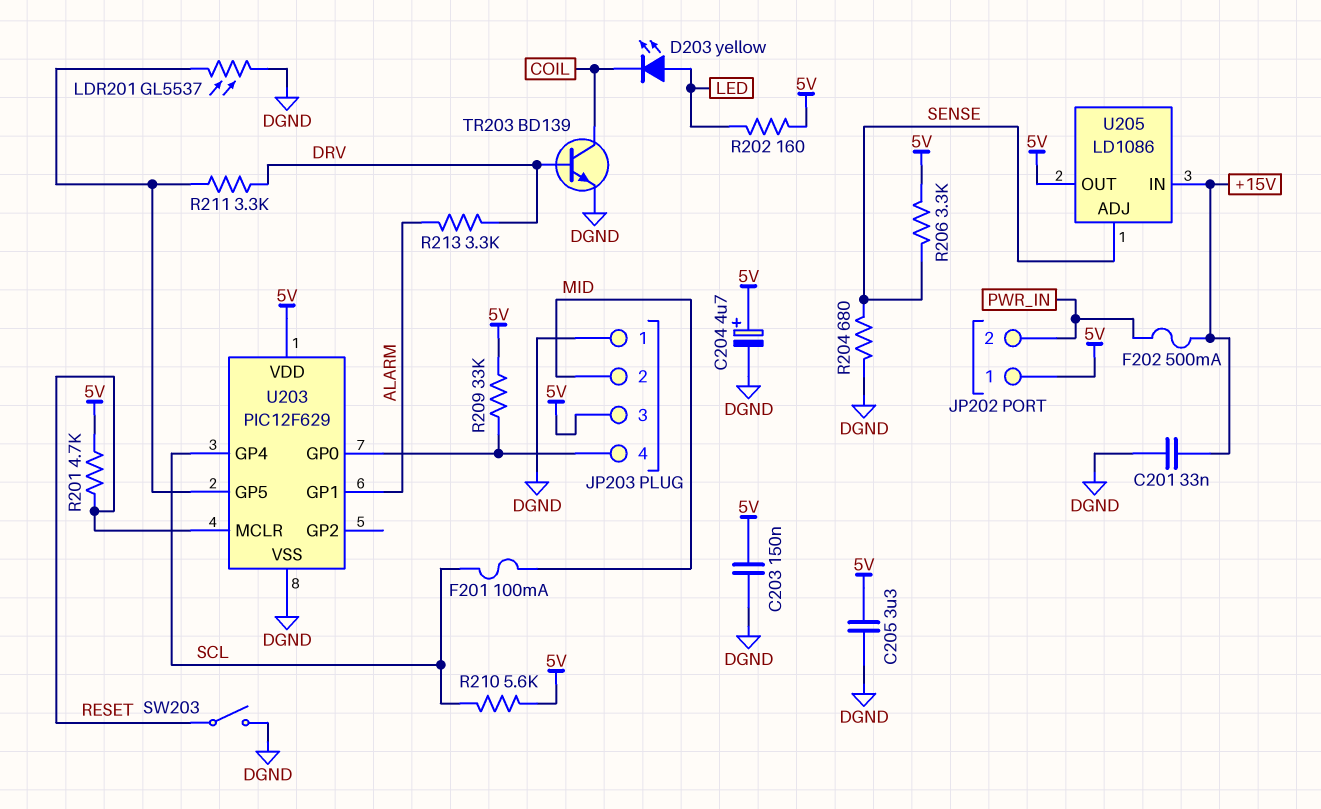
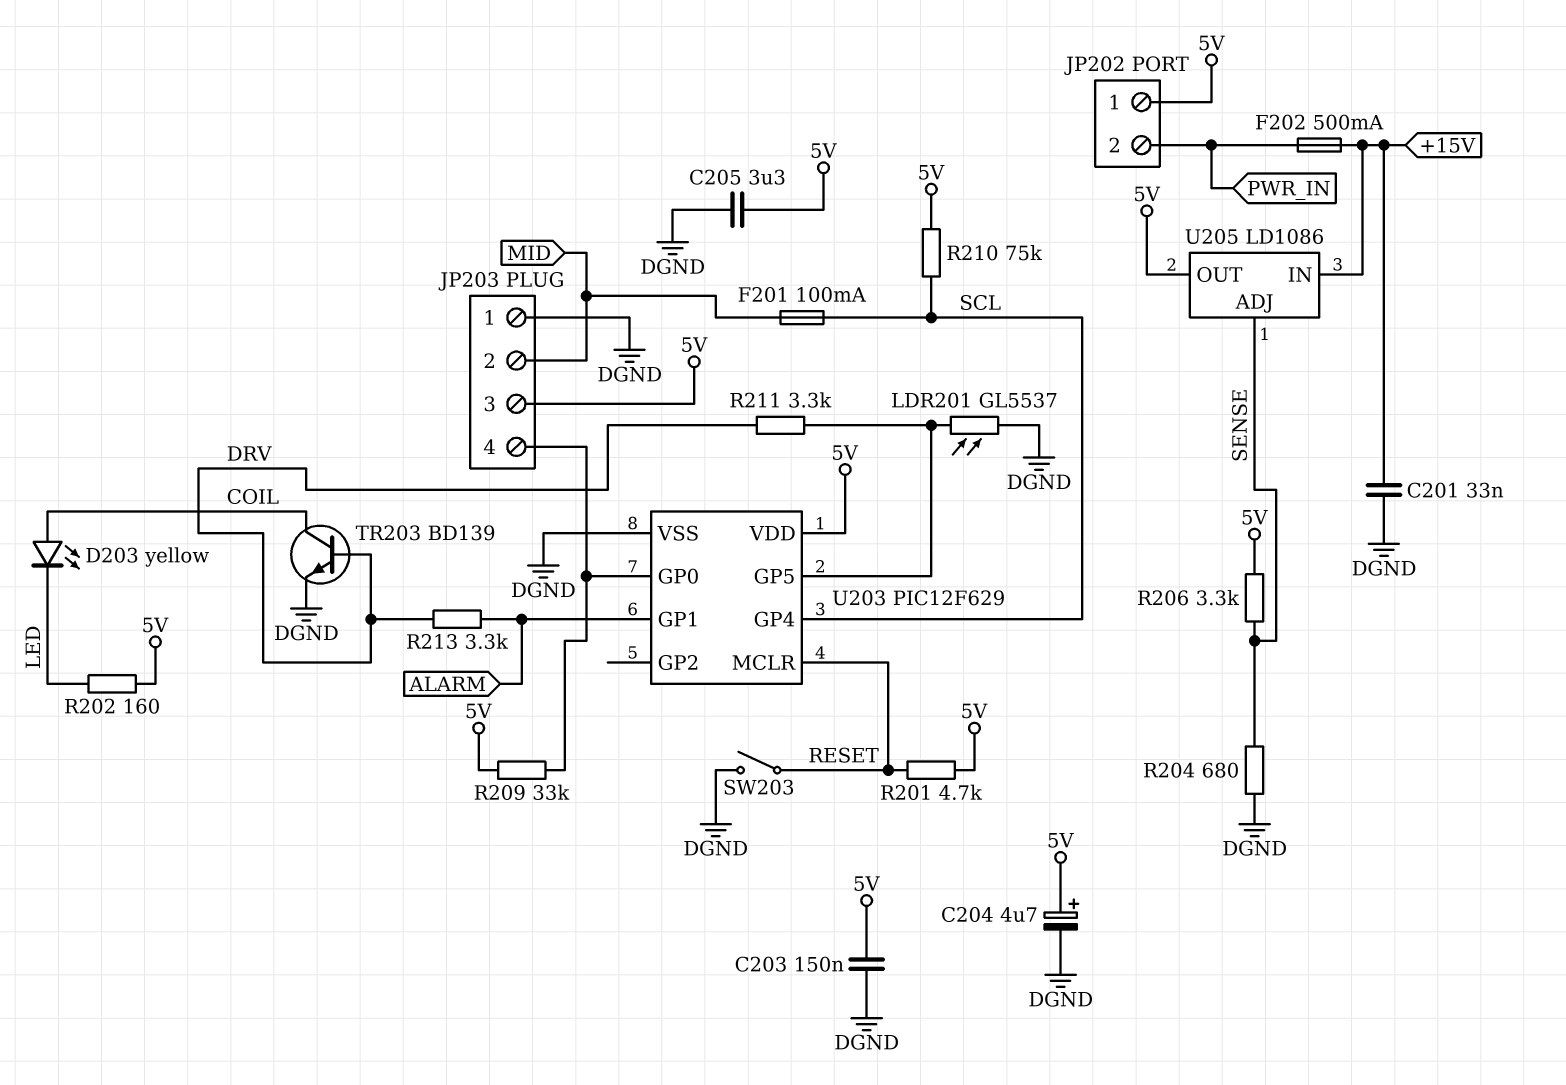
D203: LED yellow (A LED, K COIL) -> LED yellow (A COIL, K LED)
R210: 5.6k (5V, SCL) -> 75k (5V, SCL)

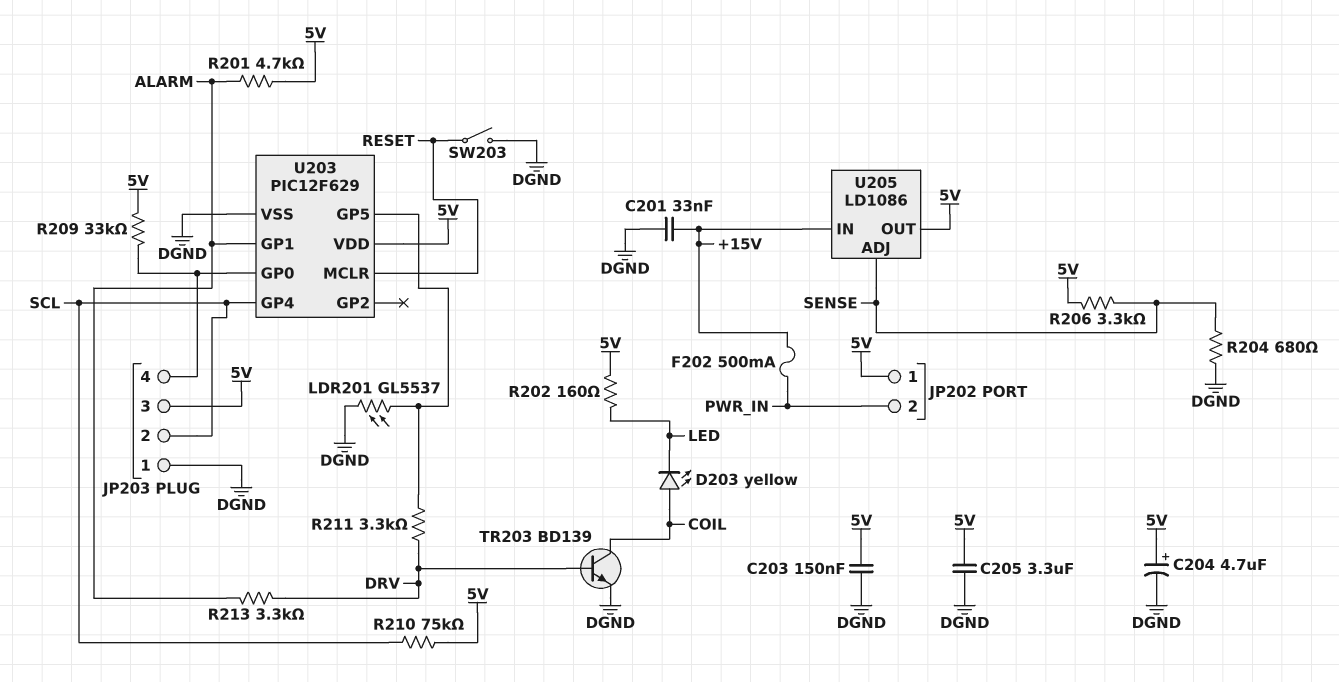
F201: 100mA (MID, SCL) -> none
JP203 pin 2: MID -> SCL
R201: 4.7k (5V, RESET) -> 4.7k (5V, ALARM)

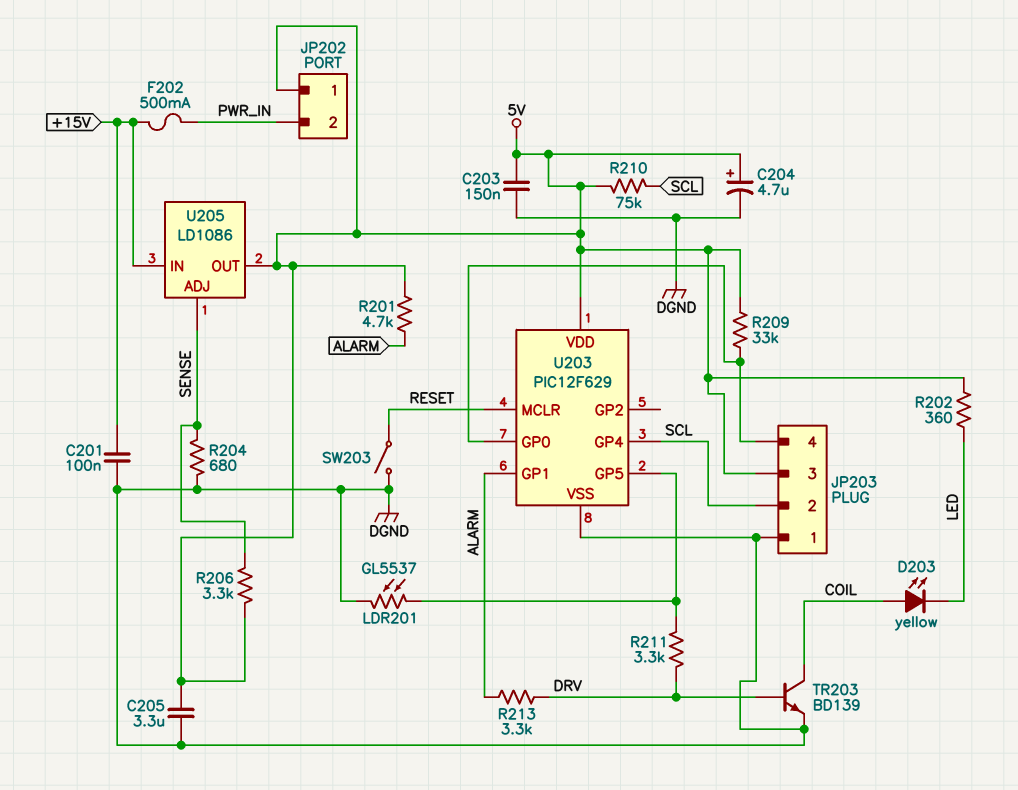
C201: 33nF (+15V, DGND) -> 100nF (+15V, DGND)
R202: 160 (5V, LED) -> 360 (5V, LED)

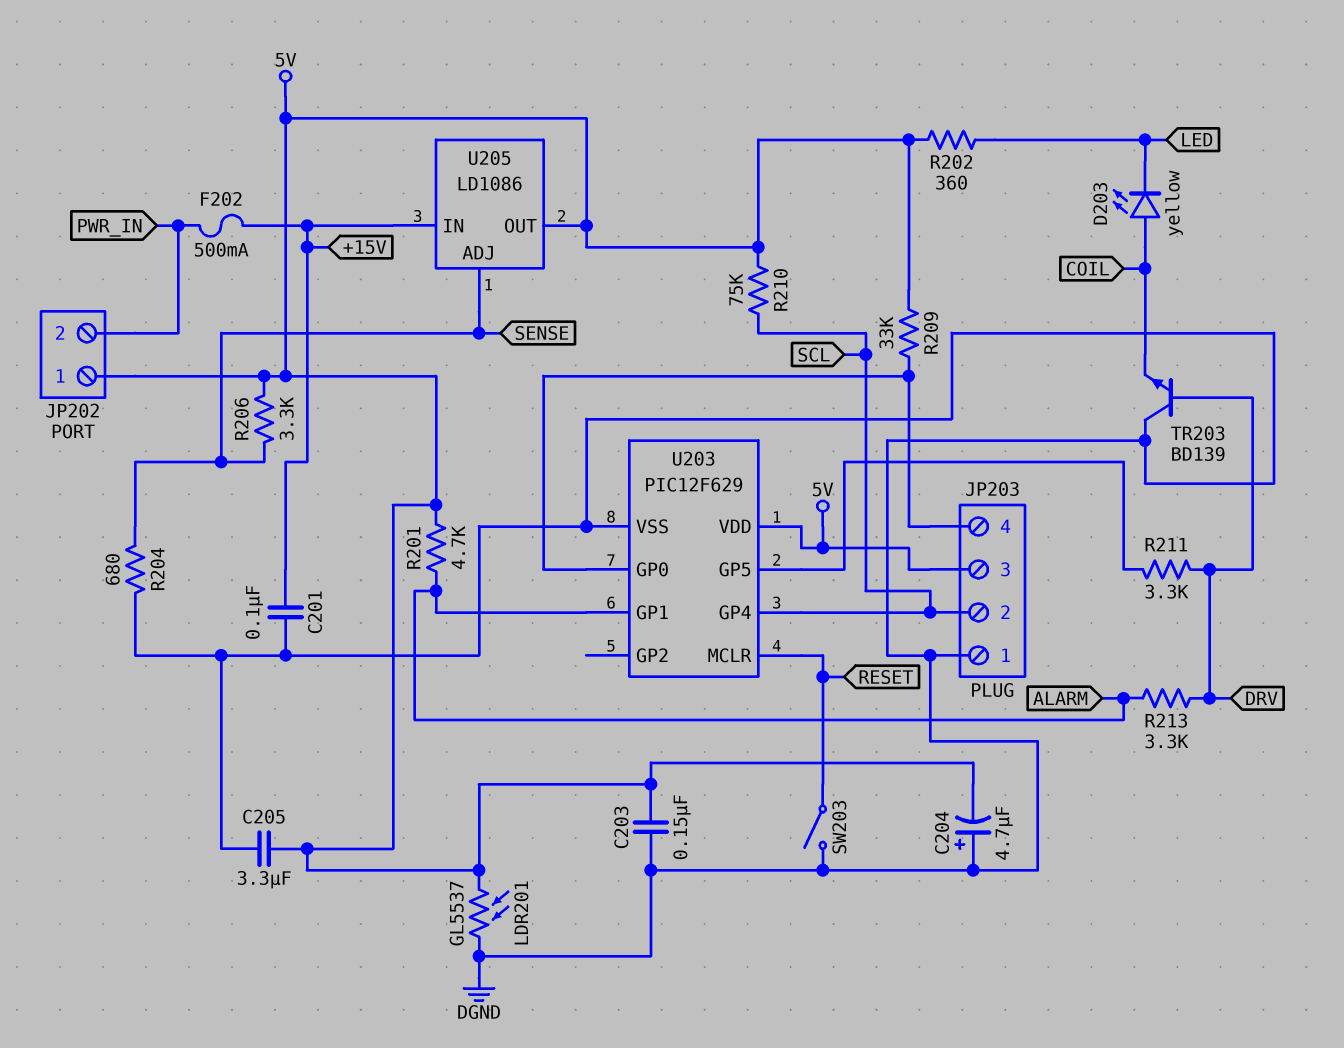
C204: 4.7uF (plus 5V, minus DGND) -> 4.7uF (plus DGND, minus 5V)
LDR201: GL5537 (DGND, U203/GP5) -> GL5537 (5V, DGND)
TR203: NPN BD139 (B DRV, C COIL, E DGND) -> NPN BD139 (B DRV, C DGND, E COIL)

